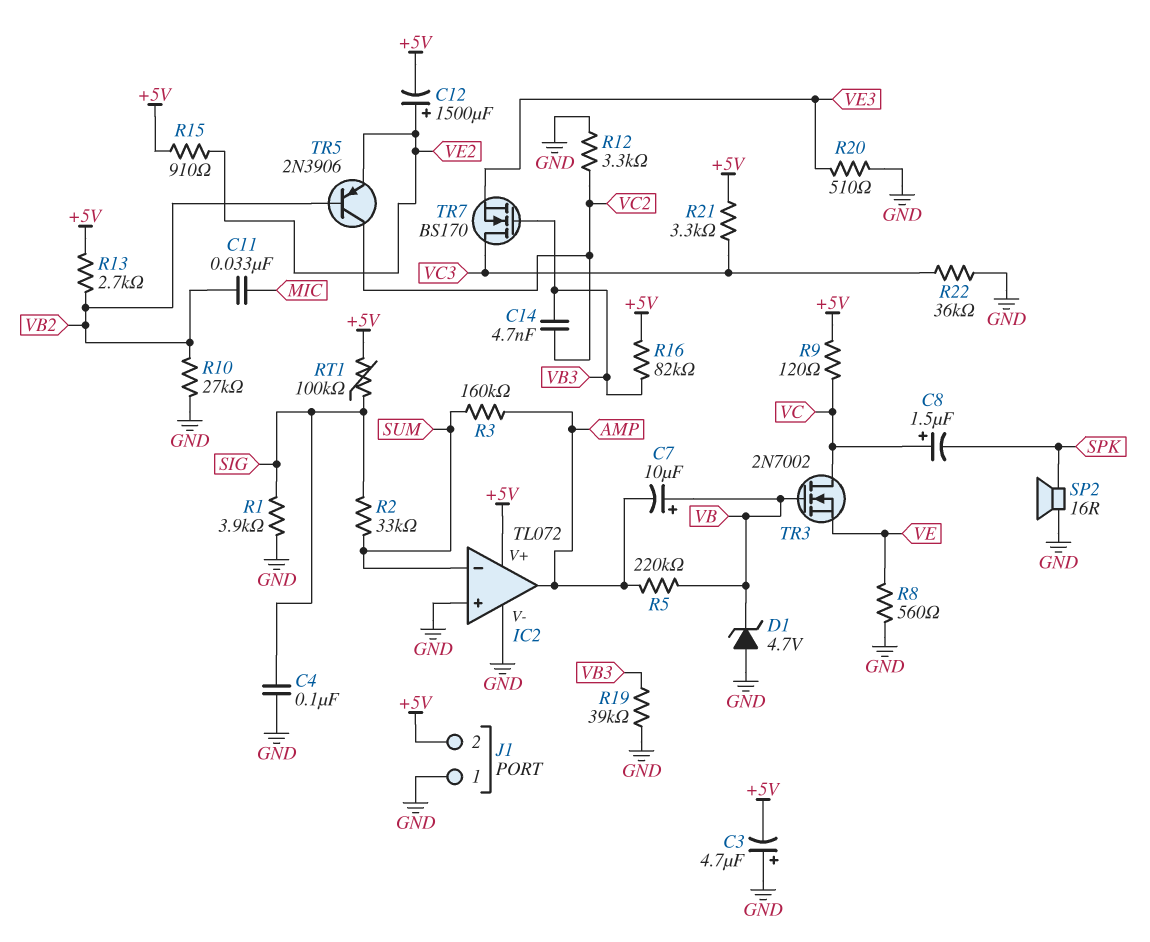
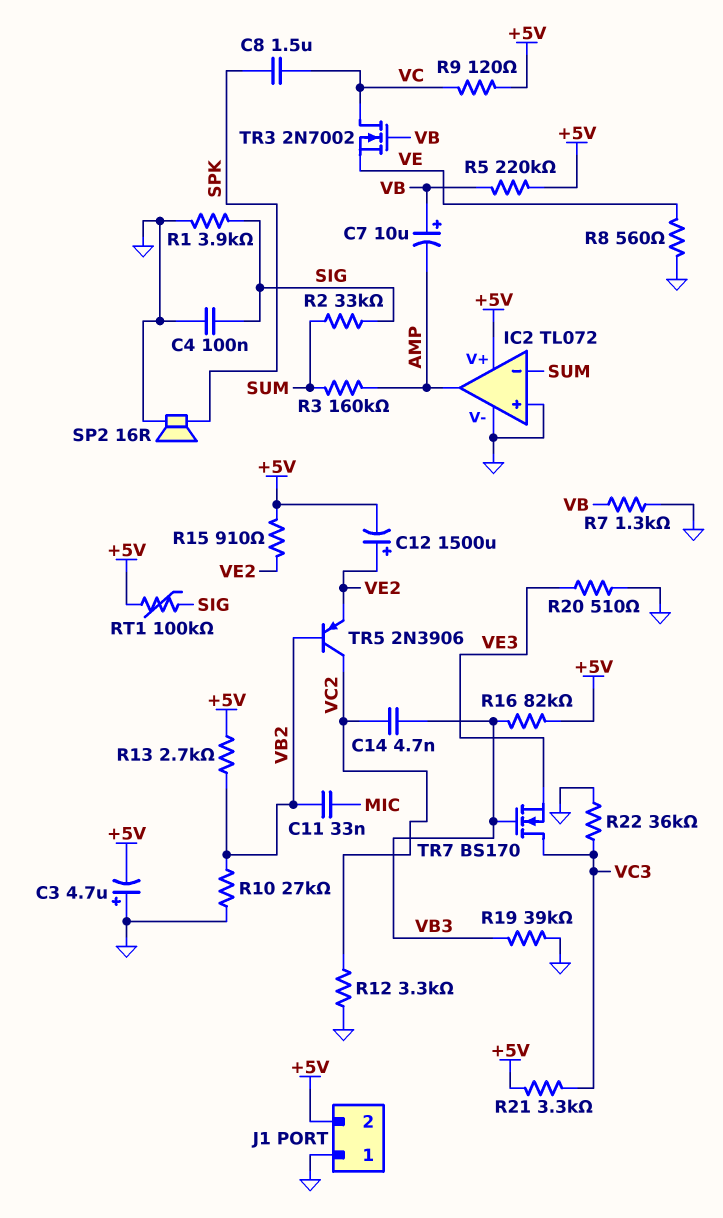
C8: 1.5uF (plus VC, minus SPK) -> 1.5uF (SPK, VC)
D1: zener 4.7V (A GND, K VB) -> none
R5: 220k (AMP, VB) -> 220k (+5V, VB)
R7: none -> 1.3k (GND, VB)

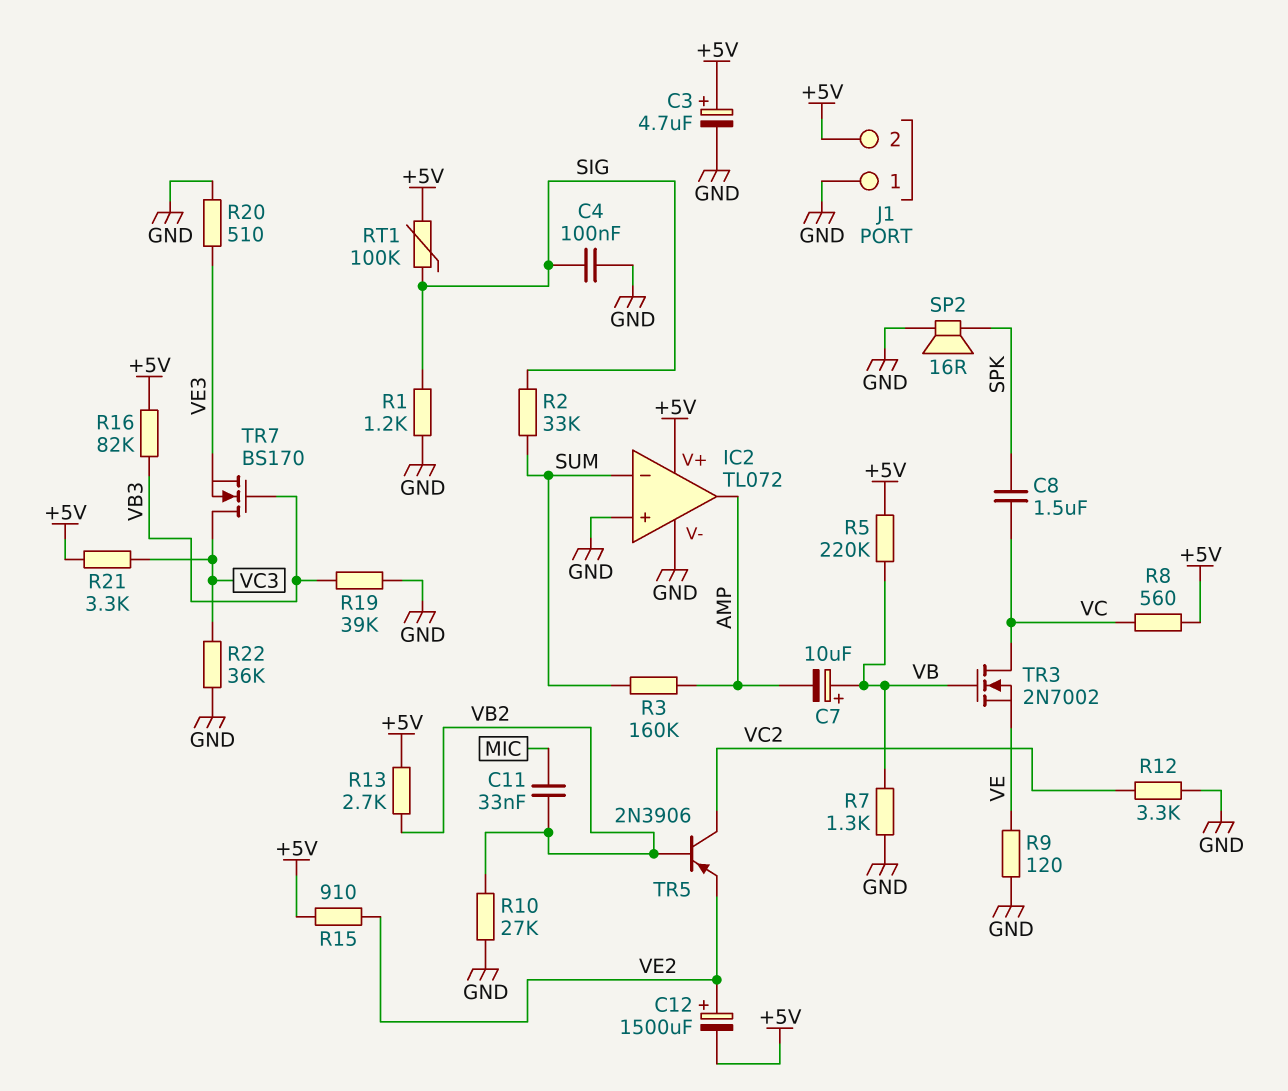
C3: 4.7uF (plus GND, minus +5V) -> 4.7uF (plus +5V, minus GND)
C14: 4.7nF (VB3, VC2) -> none
R1: 3.9k (GND, SIG) -> 1.2k (GND, SIG)
R8: 560 (GND, VE) -> 560 (+5V, VC)
R9: 120 (+5V, VC) -> 120 (GND, VE)

